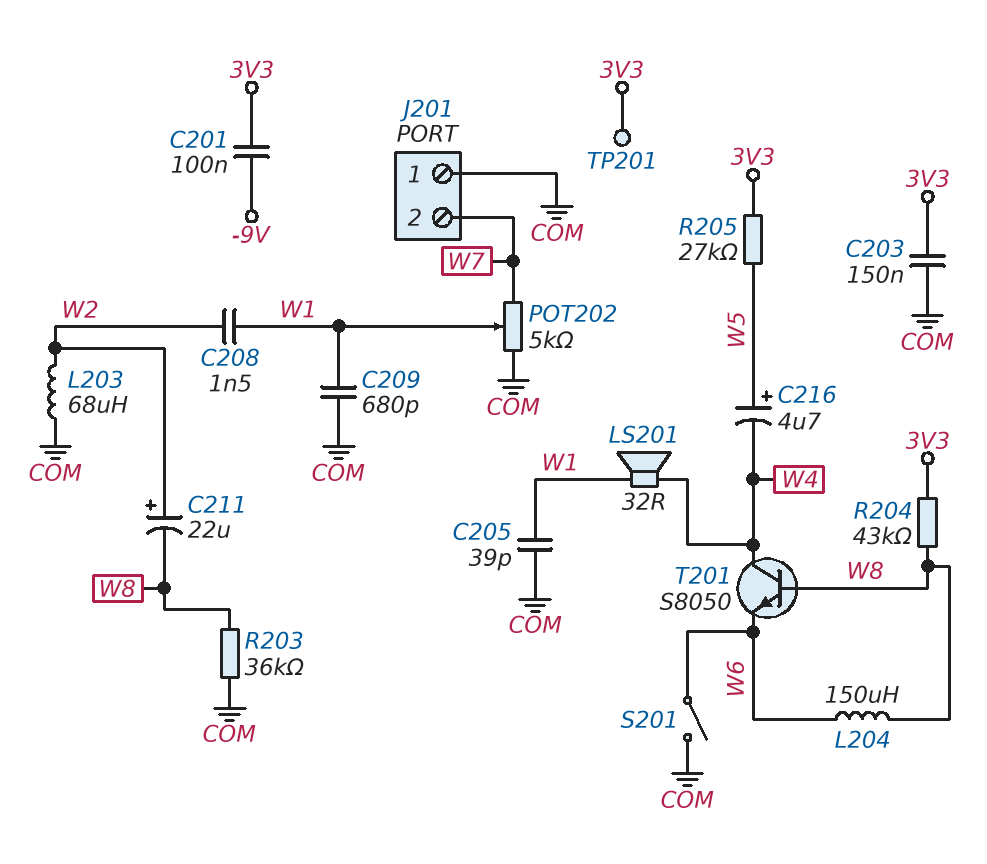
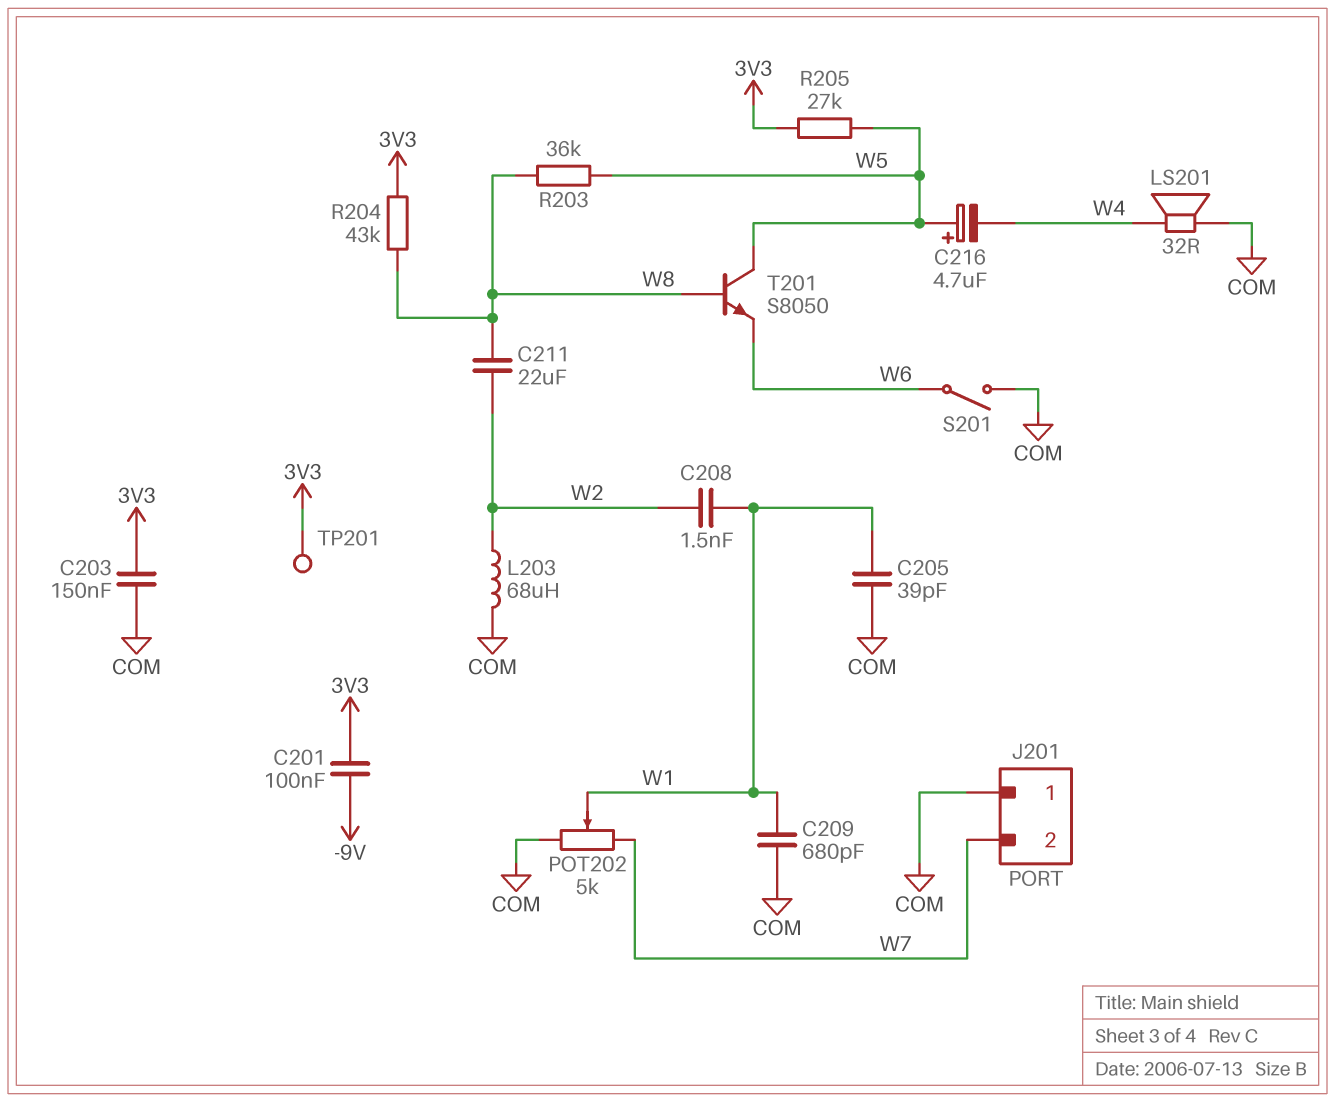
C211: 22uF (plus W2, minus W8) -> 22uF (W2, W8)
L204: 150uH (W6, W8) -> none
LS201: speaker 32R (W1, W4) -> speaker 32R (COM, W4)
R203: 36k (COM, W8) -> 36k (W5, W8)
T201: NPN S8050 (B W8, C W4, E W6) -> NPN S8050 (B W8, C W5, E W6)

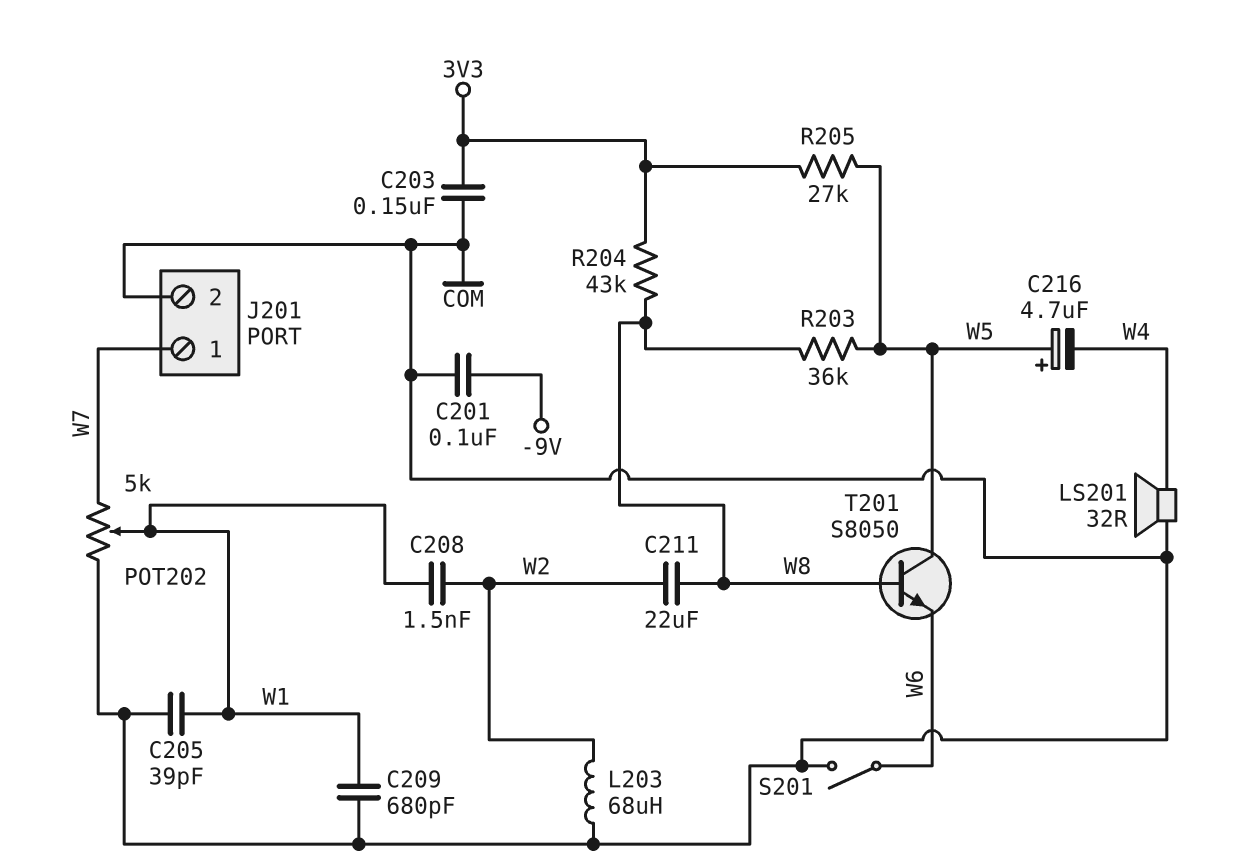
C201: 100nF (-9V, 3V3) -> 100nF (-9V, COM)
J201 pin 1: COM -> W7
J201 pin 2: W7 -> COM
TP201: test point (3V3) -> none

